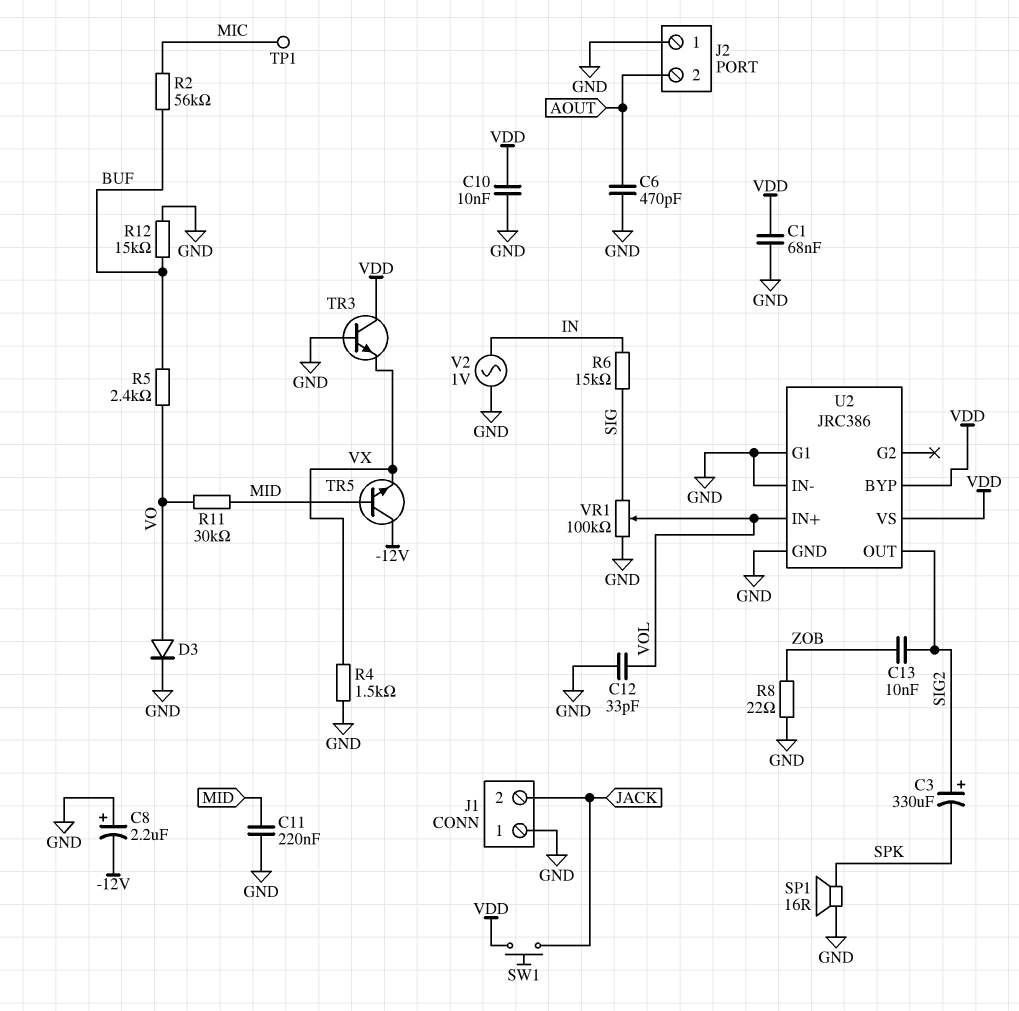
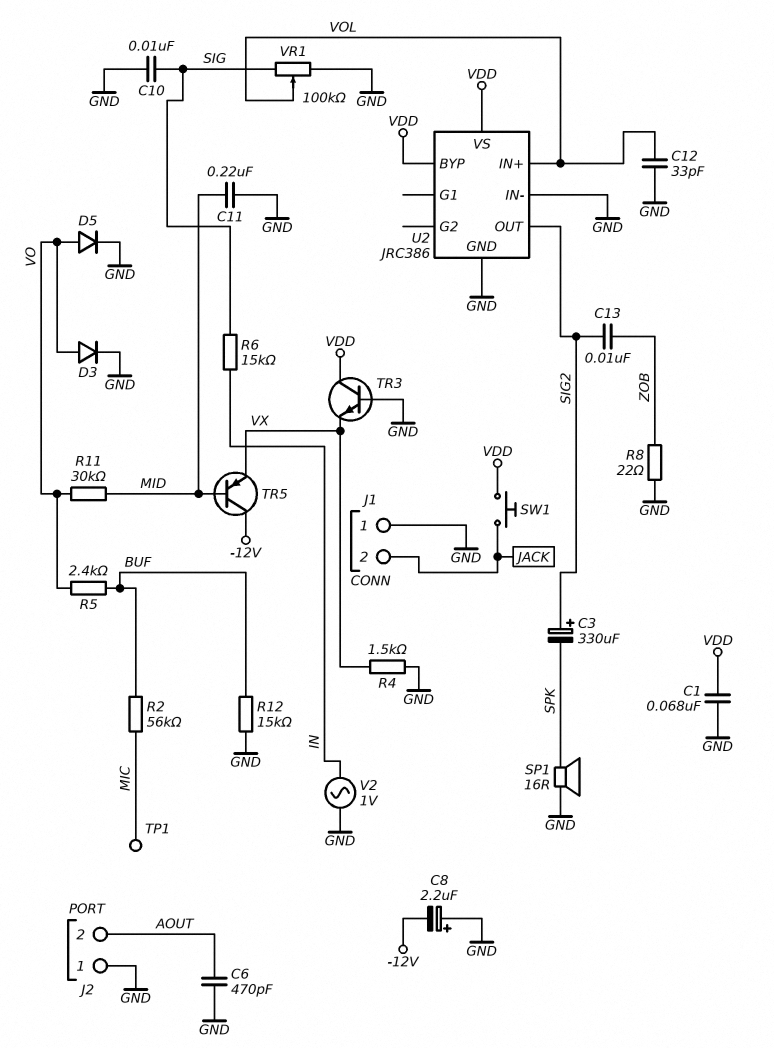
C10: 10nF (GND, VDD) -> 10nF (GND, SIG)
D5: none -> diode (A VO, K GND)
TR5: NPN (B MID, C -12V, E VX) -> PNP (B MID, C -12V, E VX)
U2 pin G1: GND -> none

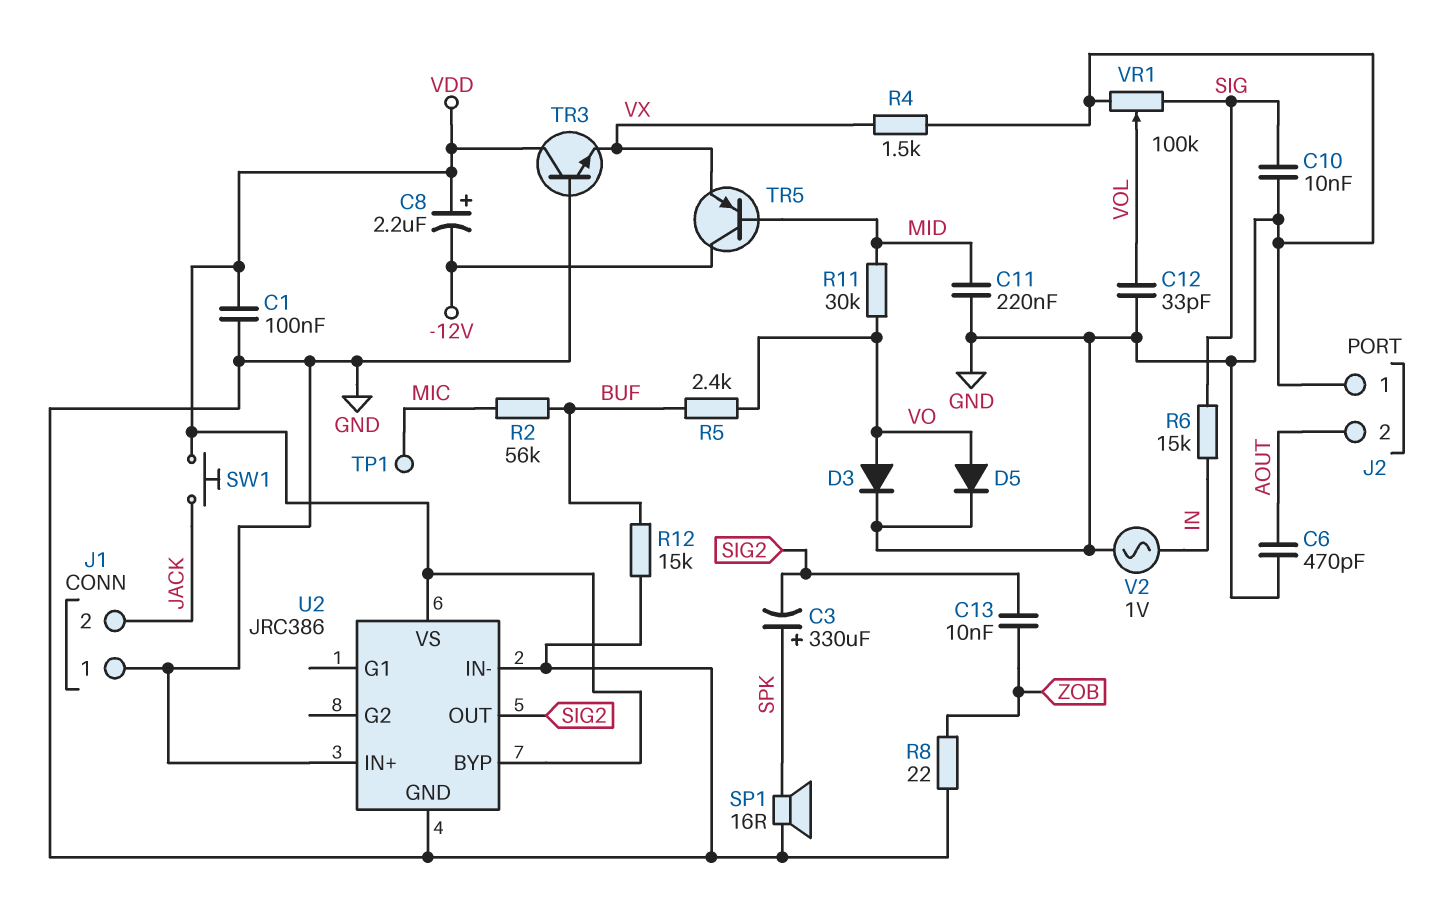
C1: 68nF (GND, VDD) -> 100nF (GND, VDD)
C3: 330uF (plus SIG2, minus SPK) -> 330uF (plus SPK, minus SIG2)
C8: 2.2uF (plus GND, minus -12V) -> 2.2uF (plus VDD, minus -12V)
U2 pin IN+: VOL -> GND

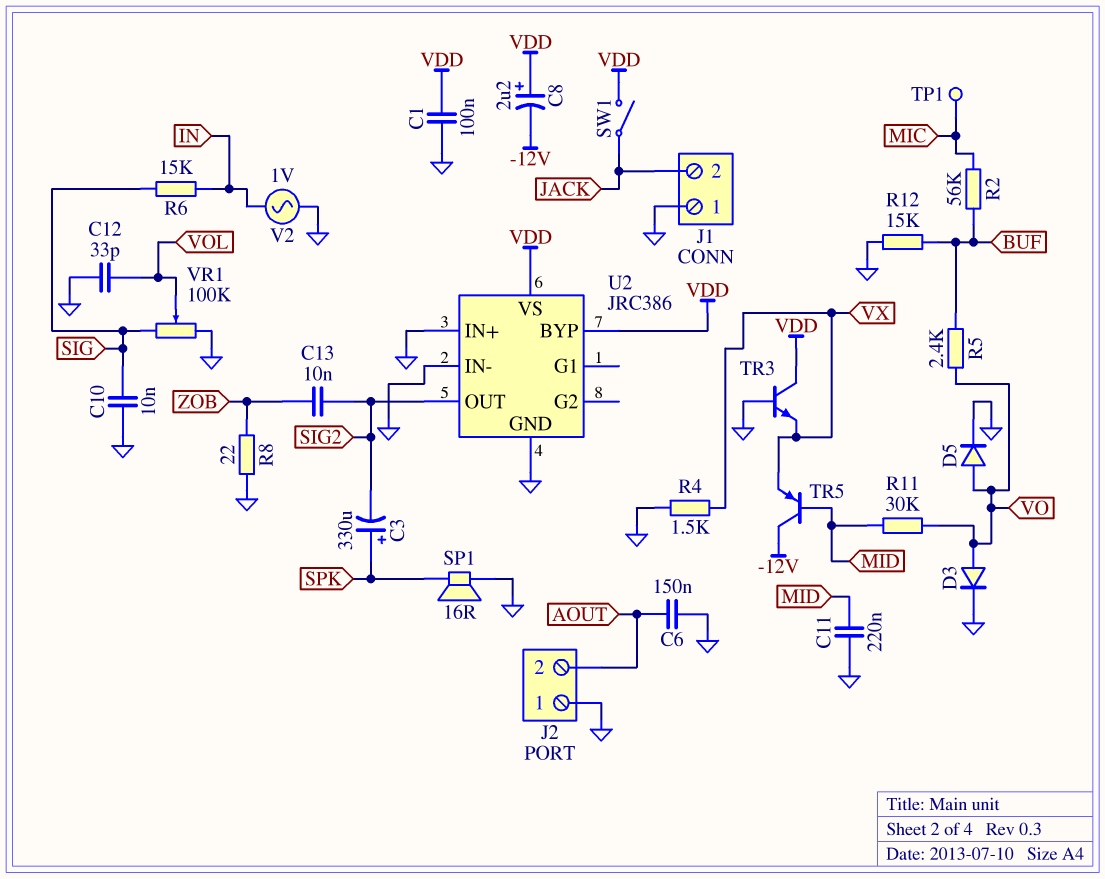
C6: 470pF (AOUT, GND) -> 150nF (AOUT, GND)
SW1: button (JACK, VDD) -> switch (JACK, VDD)

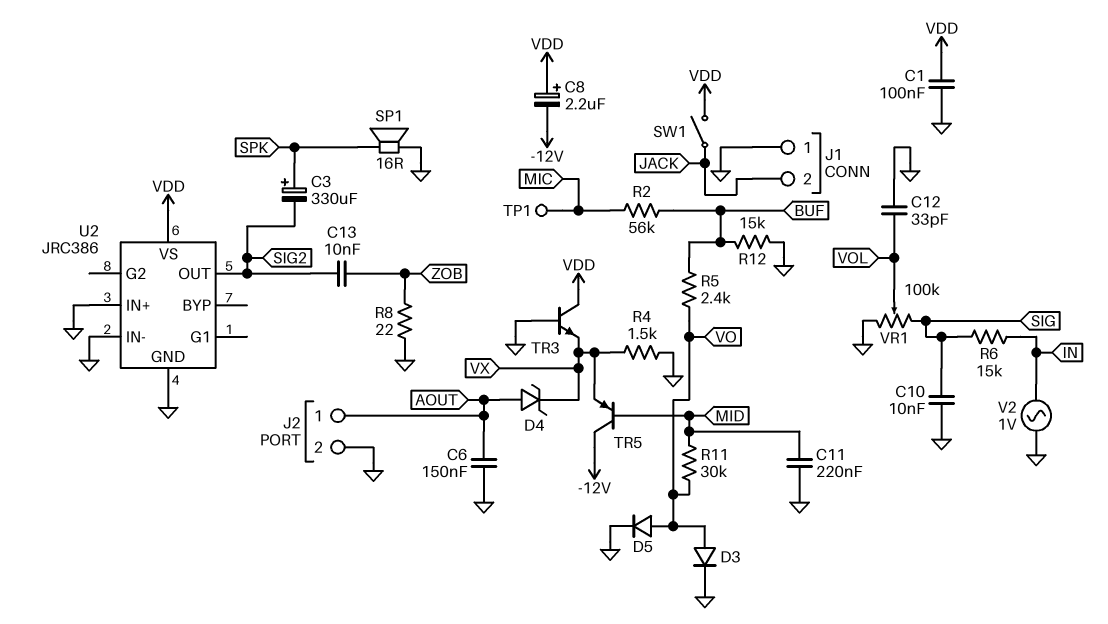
D4: none -> zener (A AOUT, K VX)
J2 pin 1: GND -> AOUT
J2 pin 2: AOUT -> GND
U2 pin BYP: VDD -> none

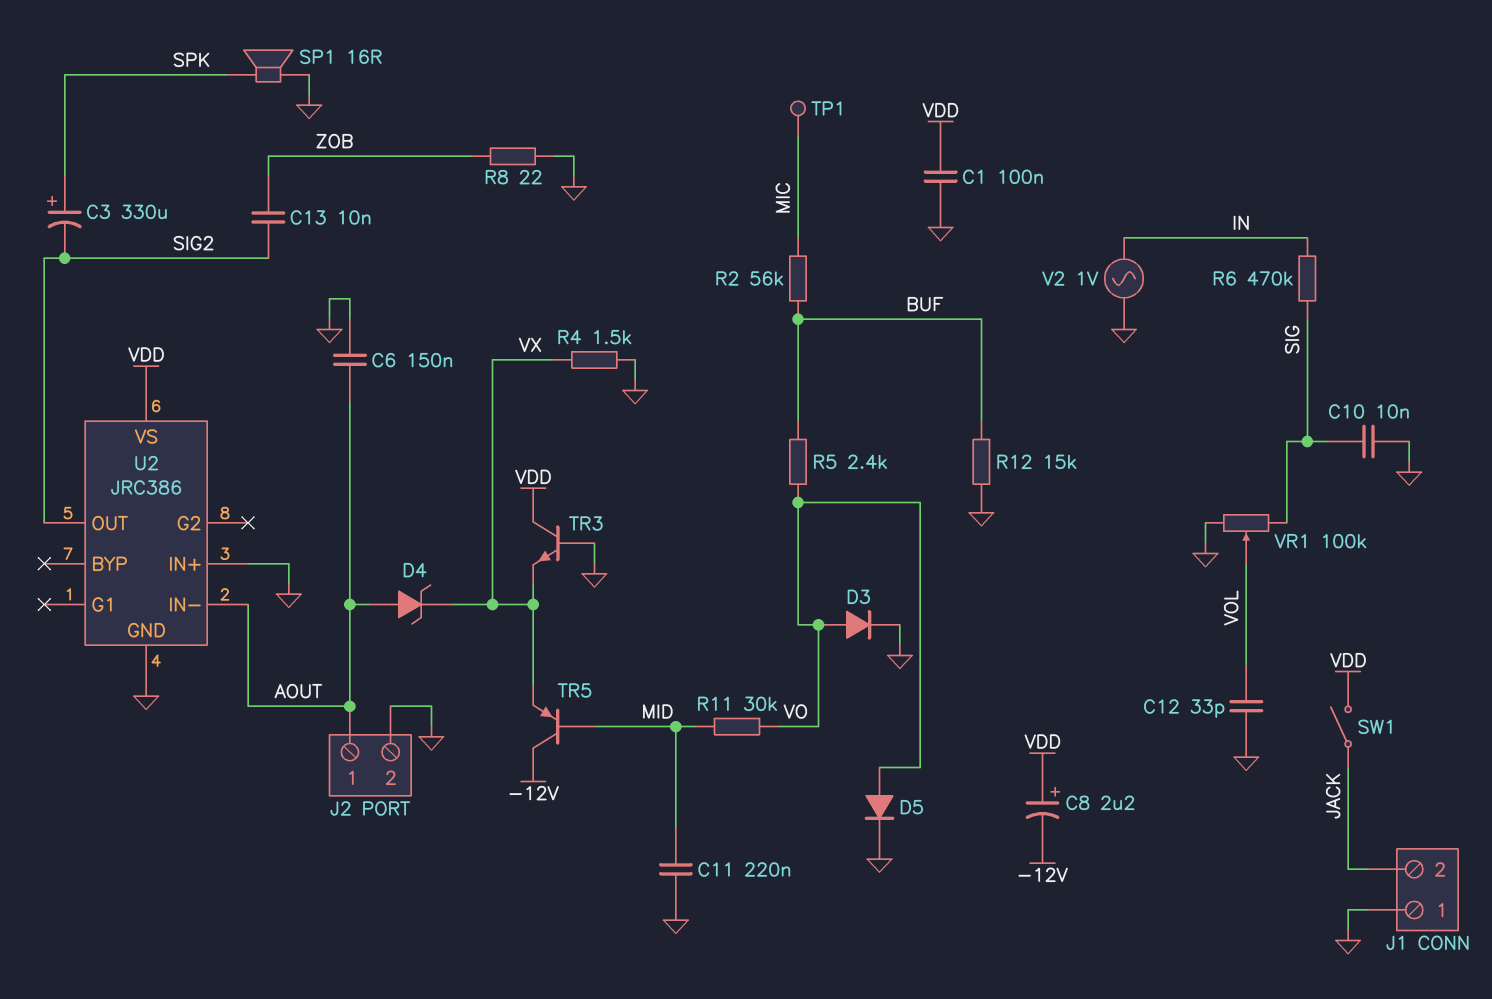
R6: 15k (IN, SIG) -> 470k (IN, SIG)
U2 pin IN-: GND -> AOUT

